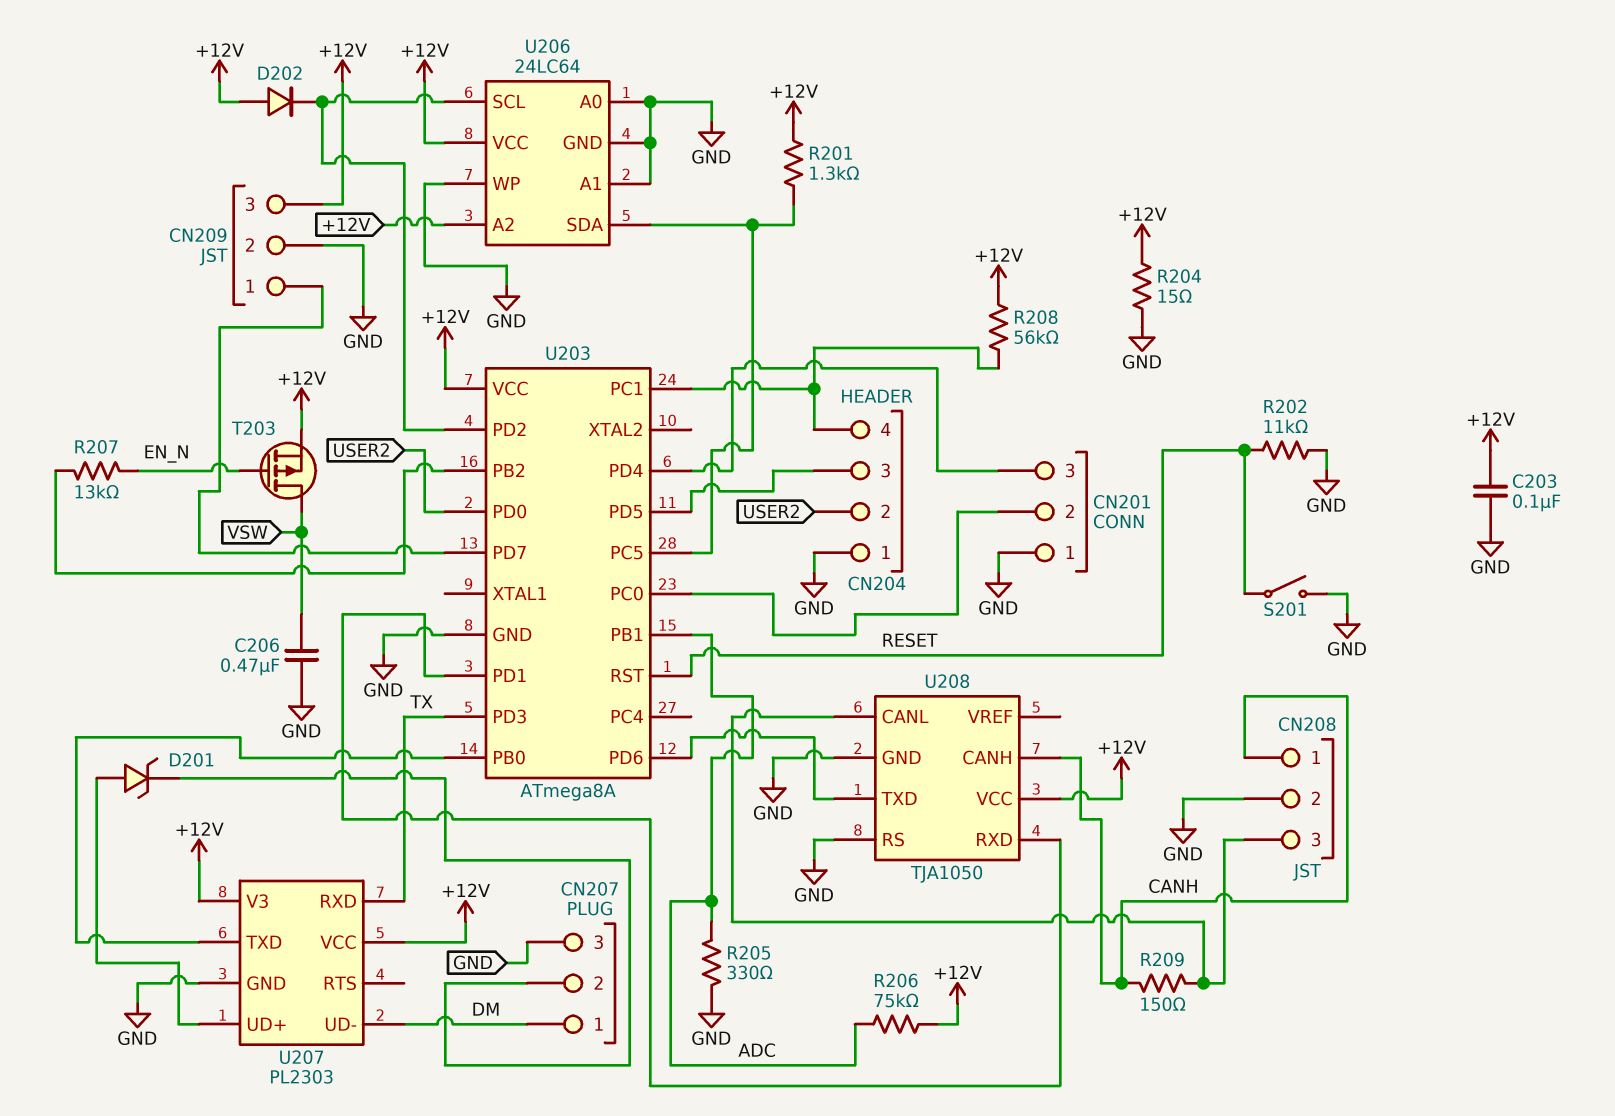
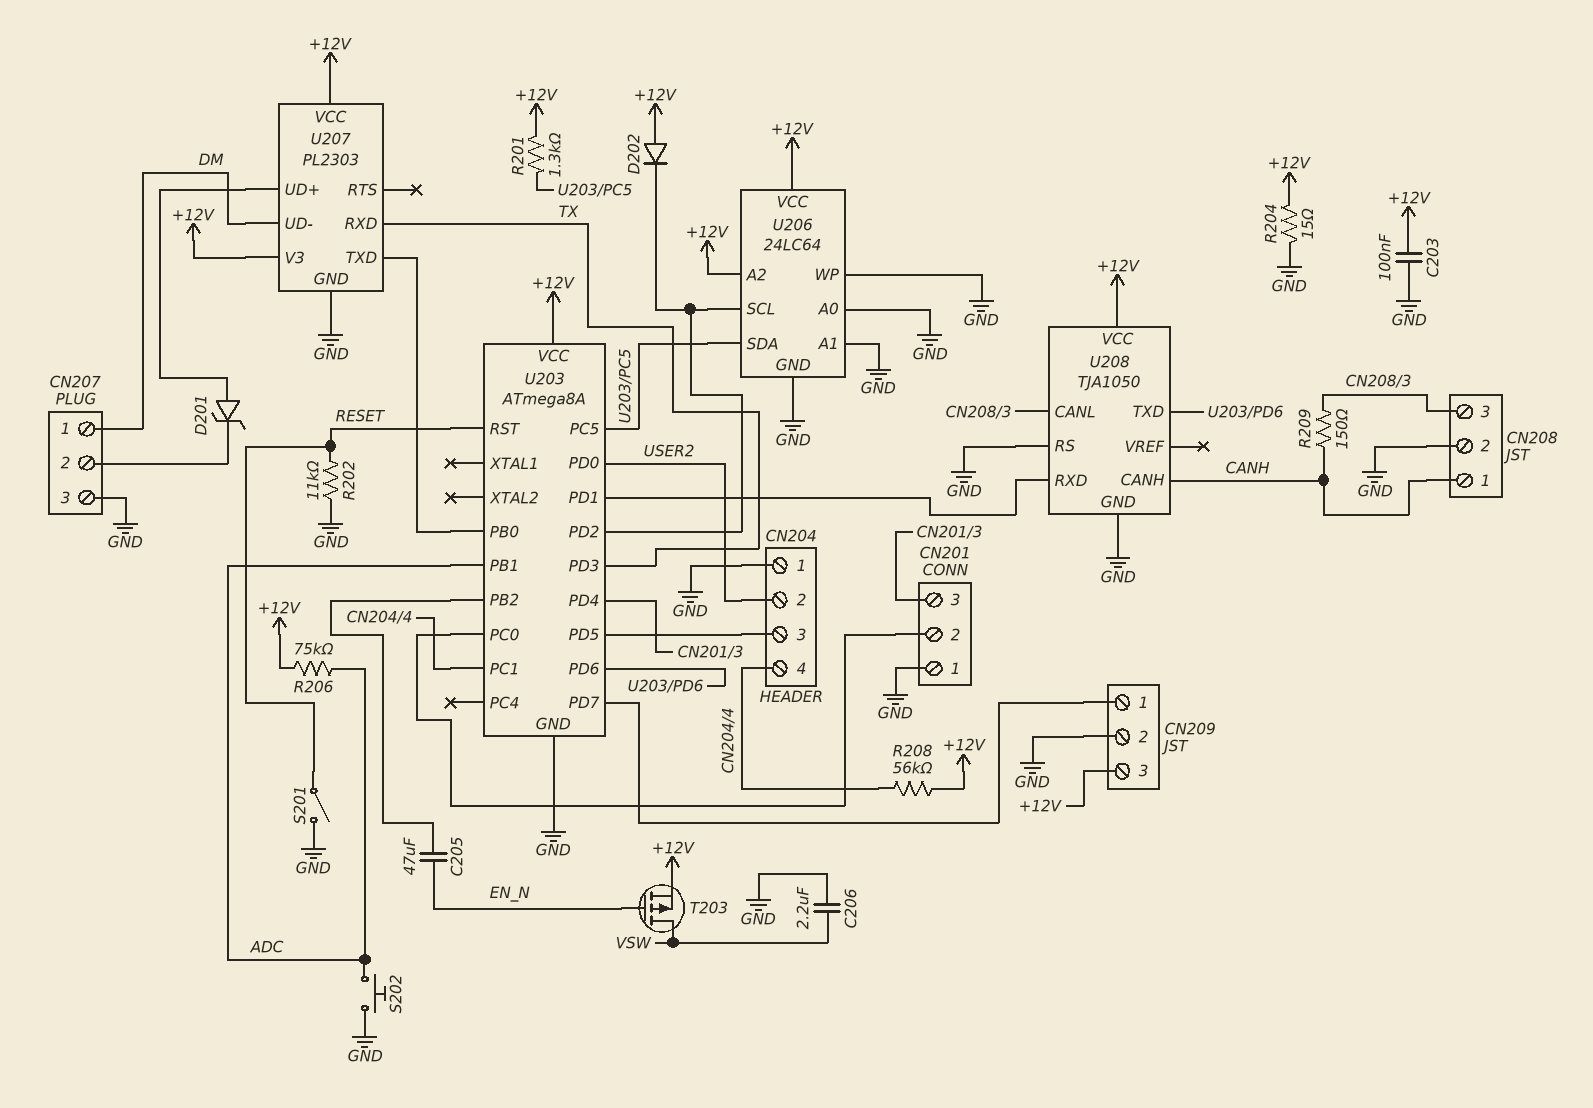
C205: none -> 47uF (EN_N, U203/PB2)
C206: 470nF (GND, VSW) -> 2.2uF (GND, VSW)
R205: 330 (ADC, GND) -> none
R207: 13k (EN_N, U203/PB2) -> none
S202: none -> button (ADC, GND)

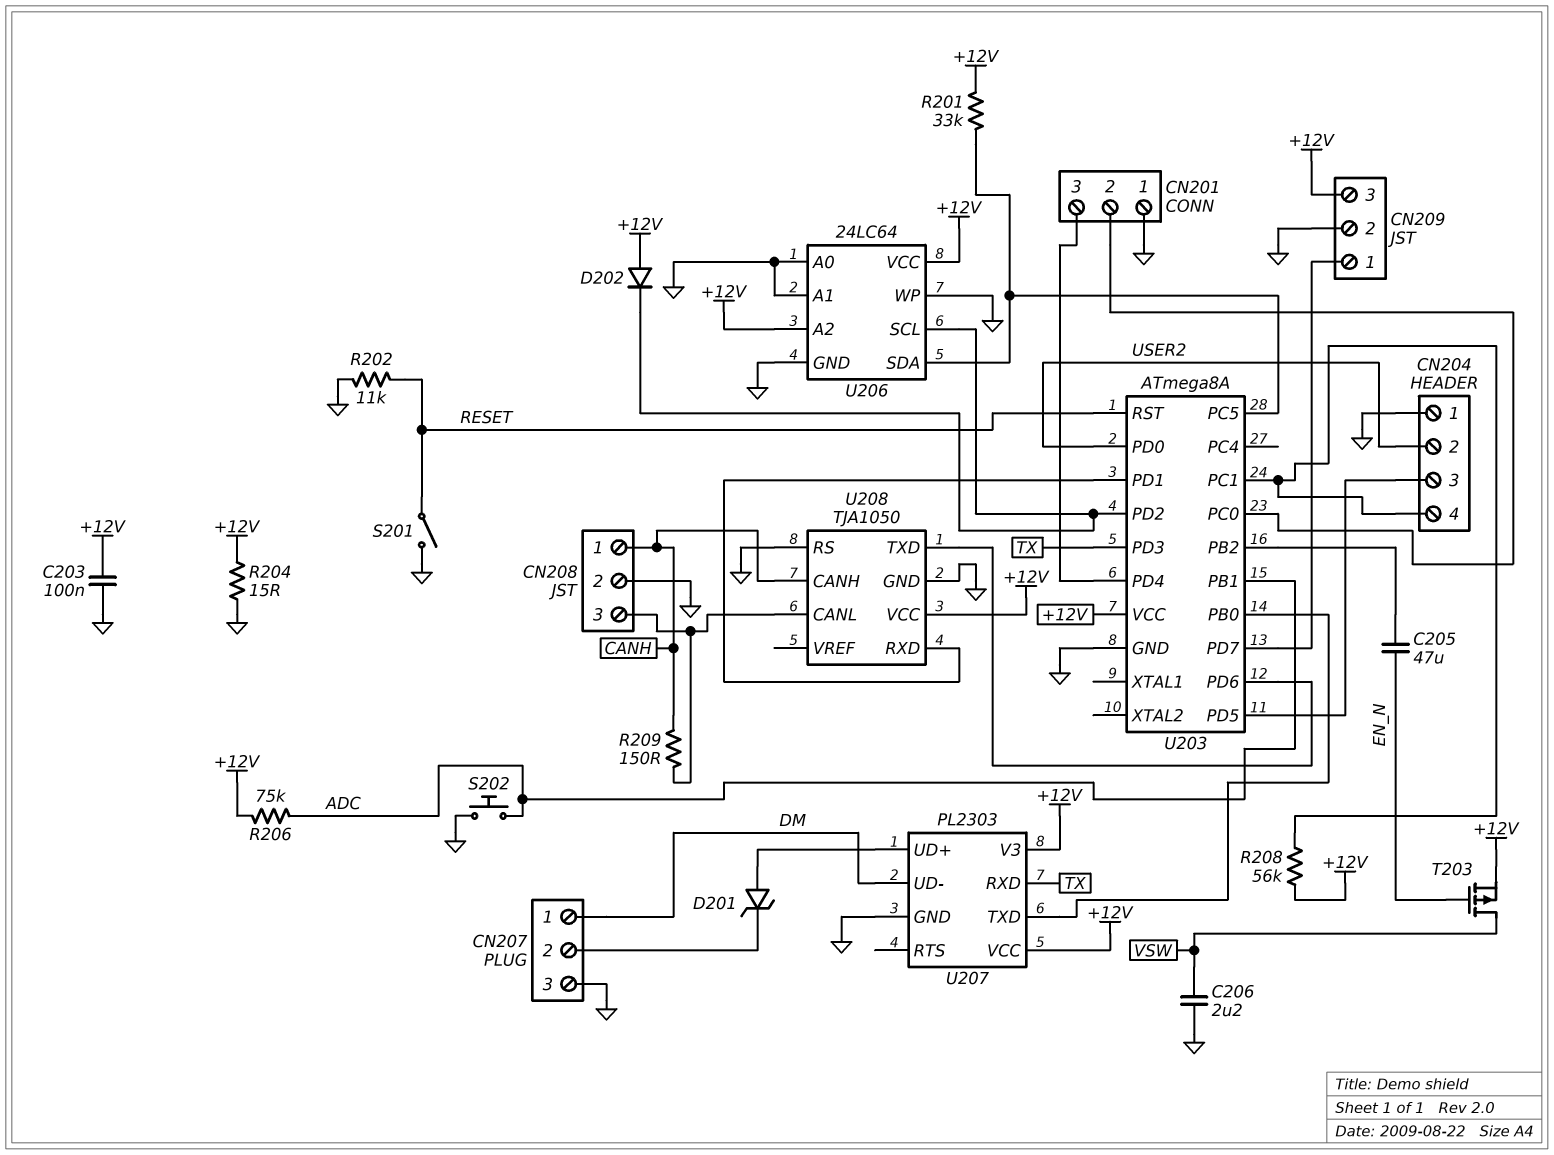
R201: 1.3k (+12V, U203/PC5) -> 33k (+12V, U203/PC5)

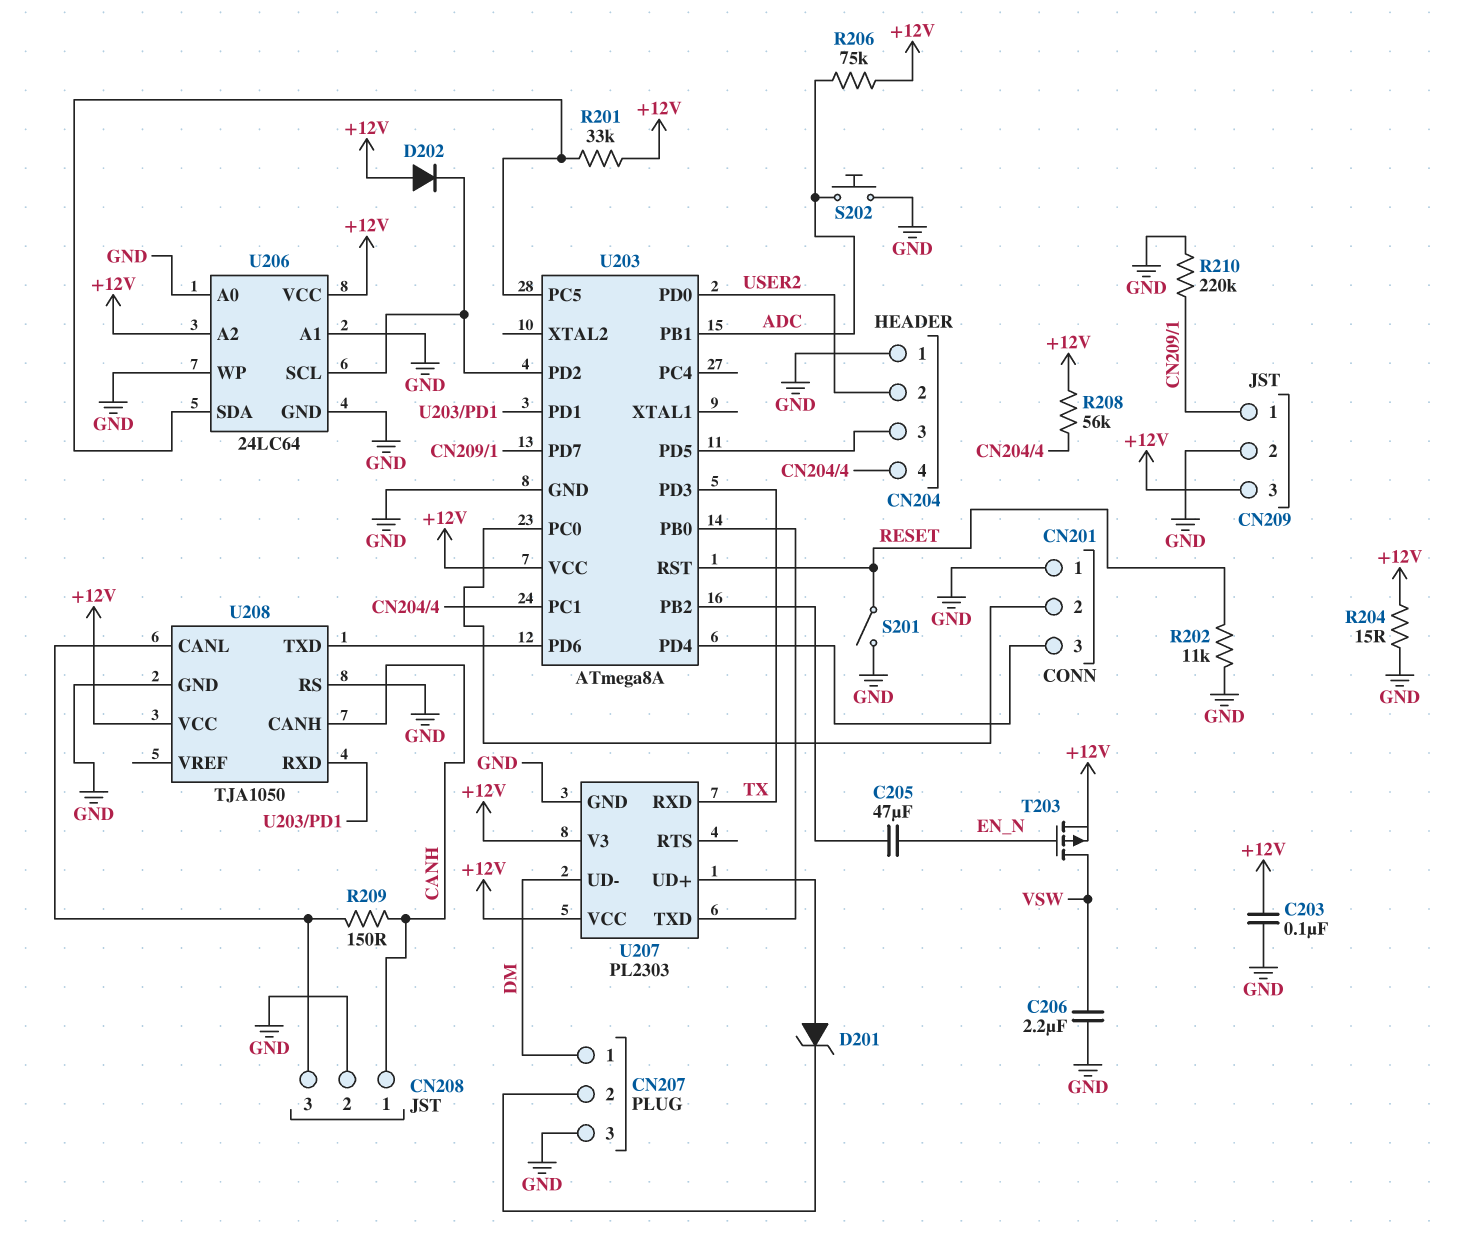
R210: none -> 220k (CN209/1, GND)

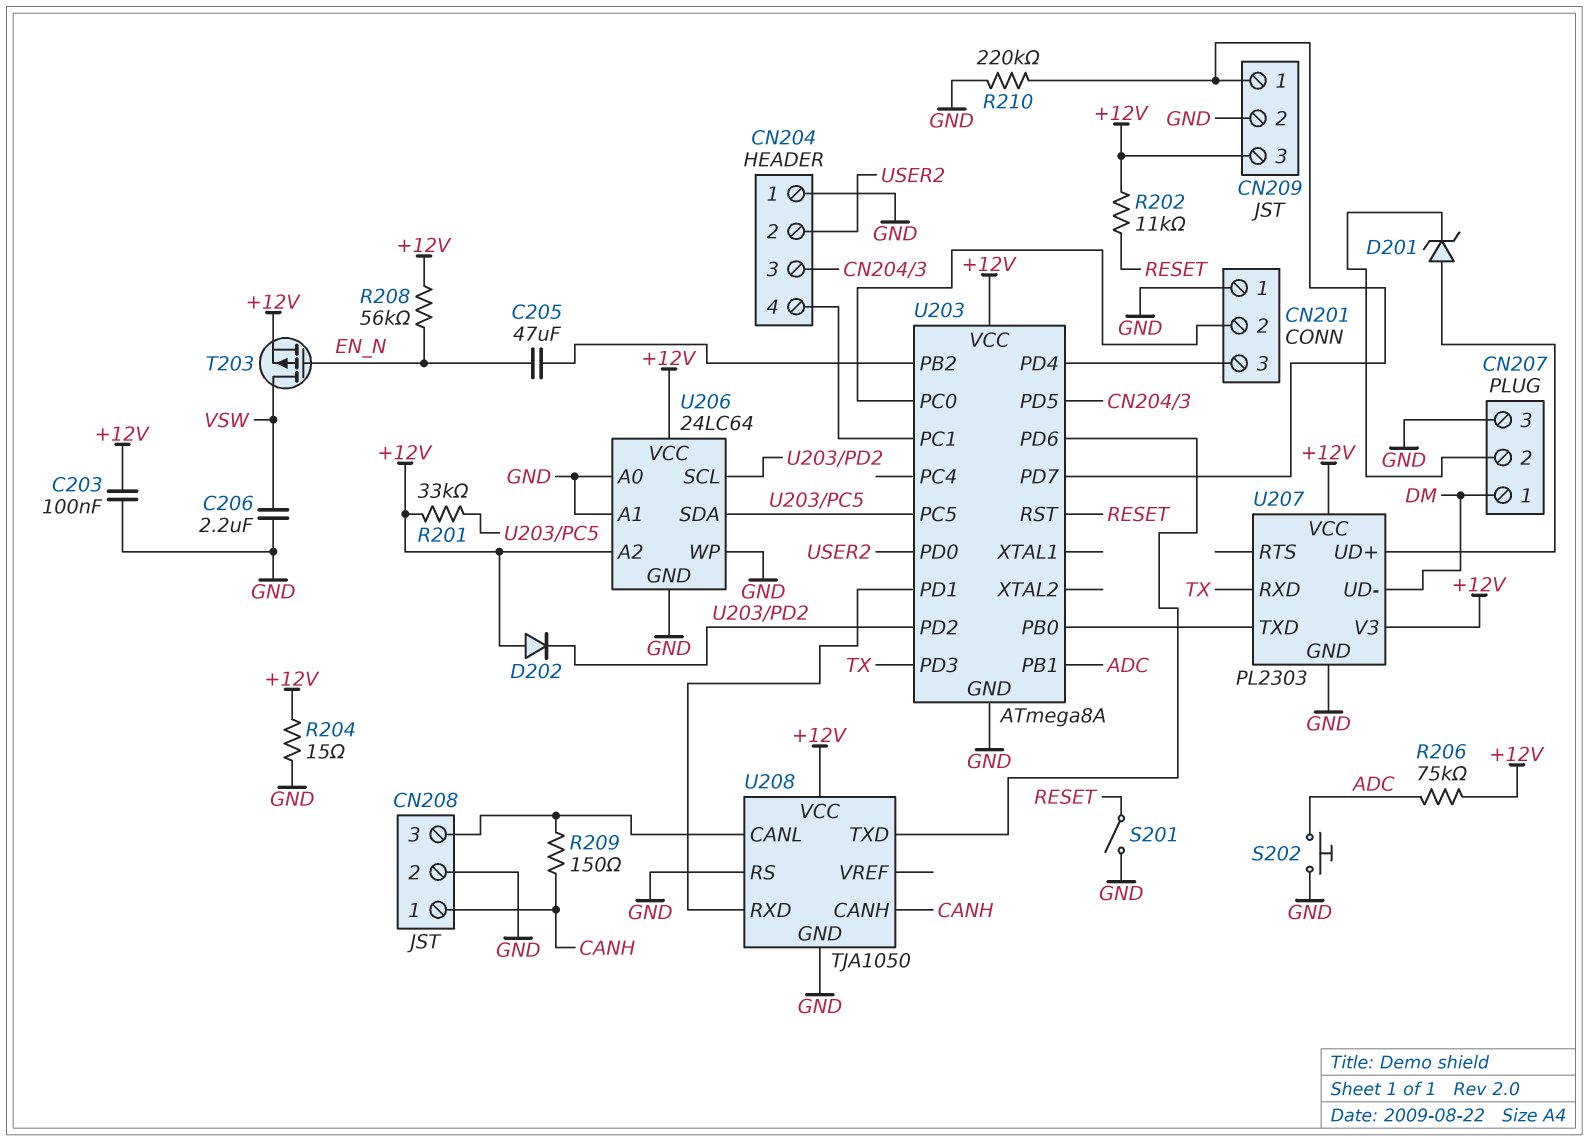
R202: 11k (GND, RESET) -> 11k (+12V, RESET)
R208: 56k (+12V, CN204/4) -> 56k (+12V, EN_N)

